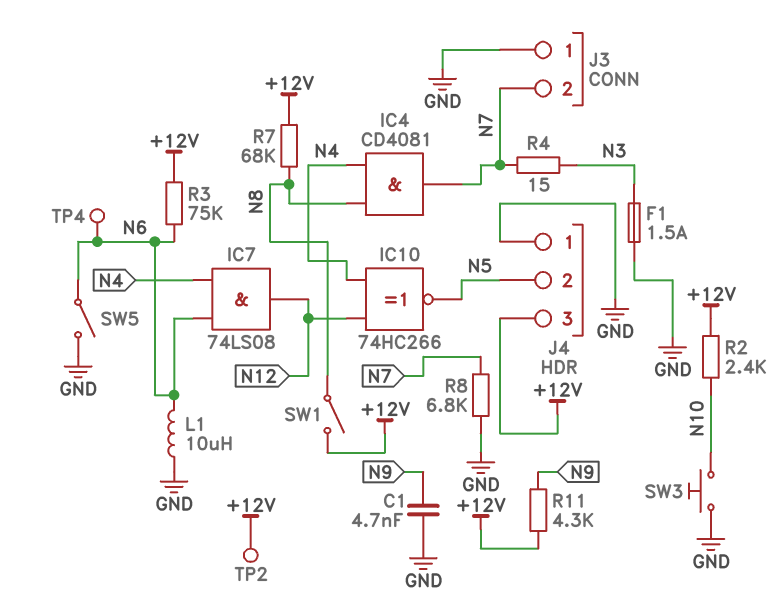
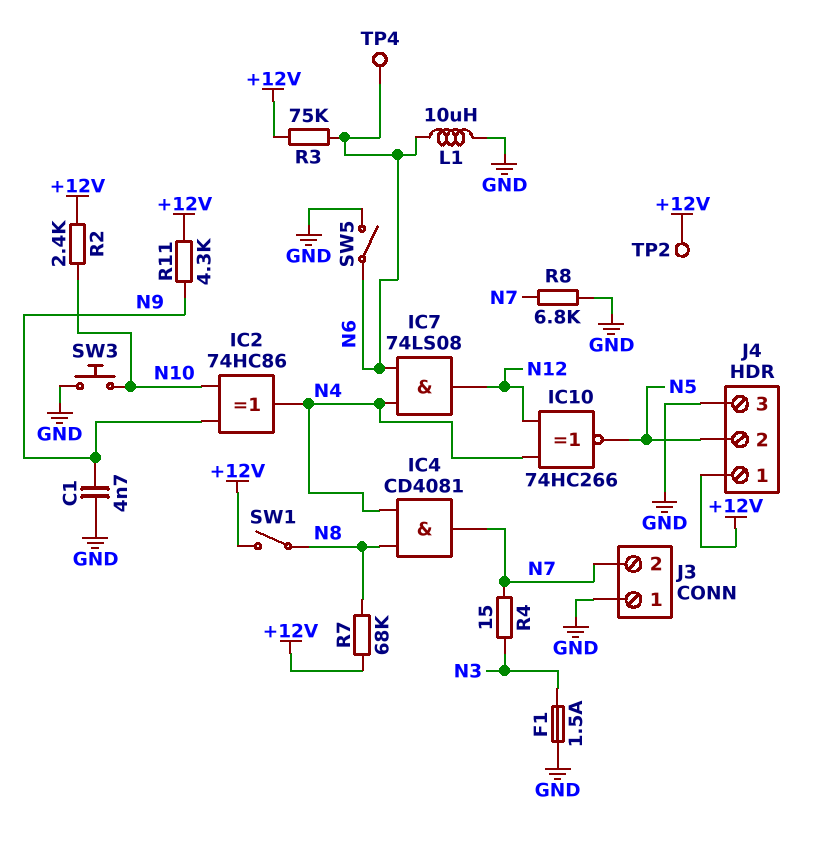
IC2: none -> XOR 74HC86 (in N9, in N10, out N4)
J4 pin 1: GND -> +12V
J4 pin 3: +12V -> GND

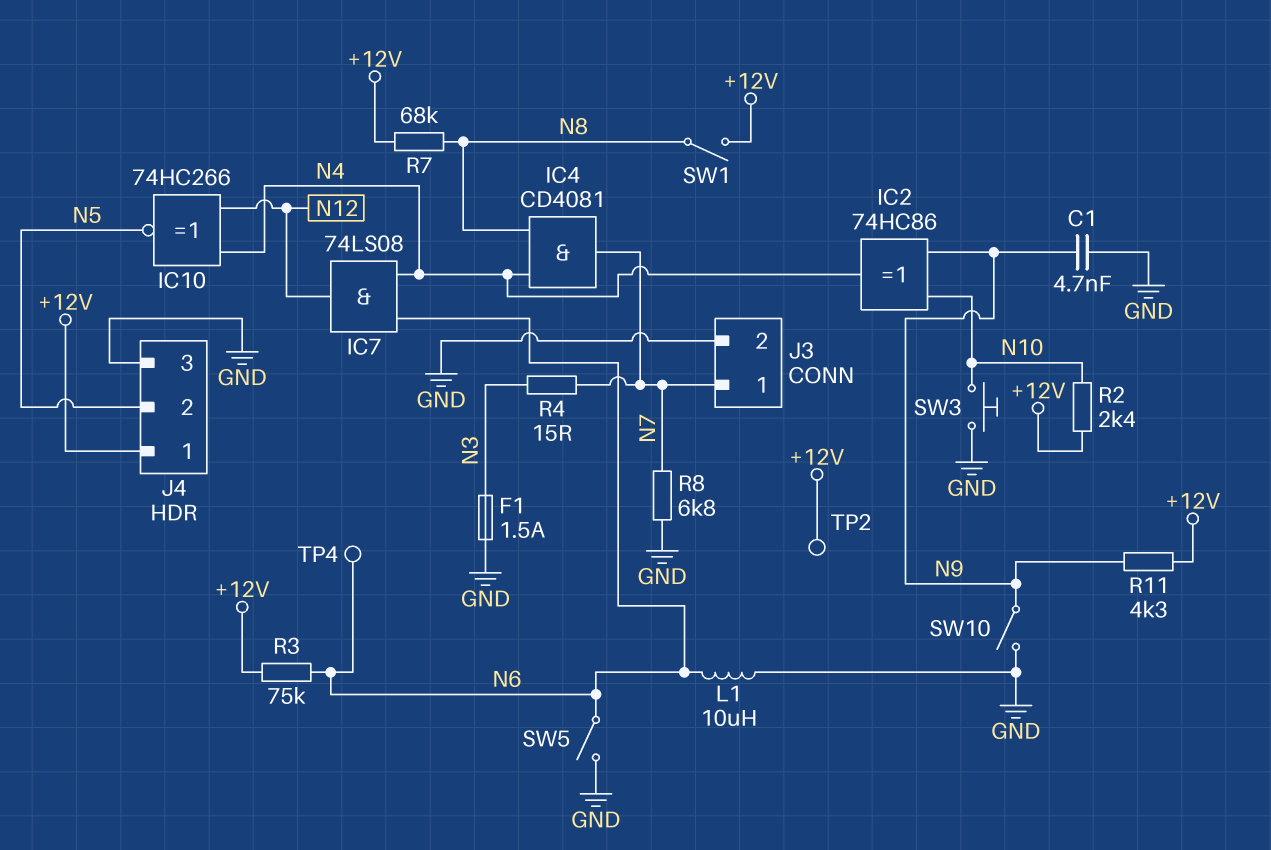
J3 pin 1: GND -> N7
J3 pin 2: N7 -> GND
SW10: none -> switch (GND, N9)

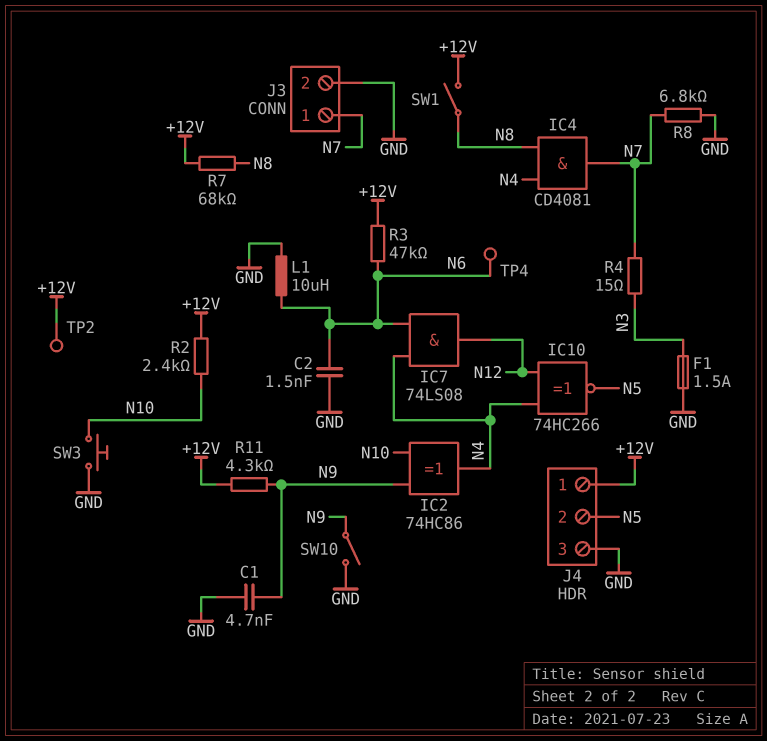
C2: none -> 1.5nF (GND, N6)
R3: 75k (+12V, N6) -> 47k (+12V, N6)
SW5: switch (GND, N6) -> none

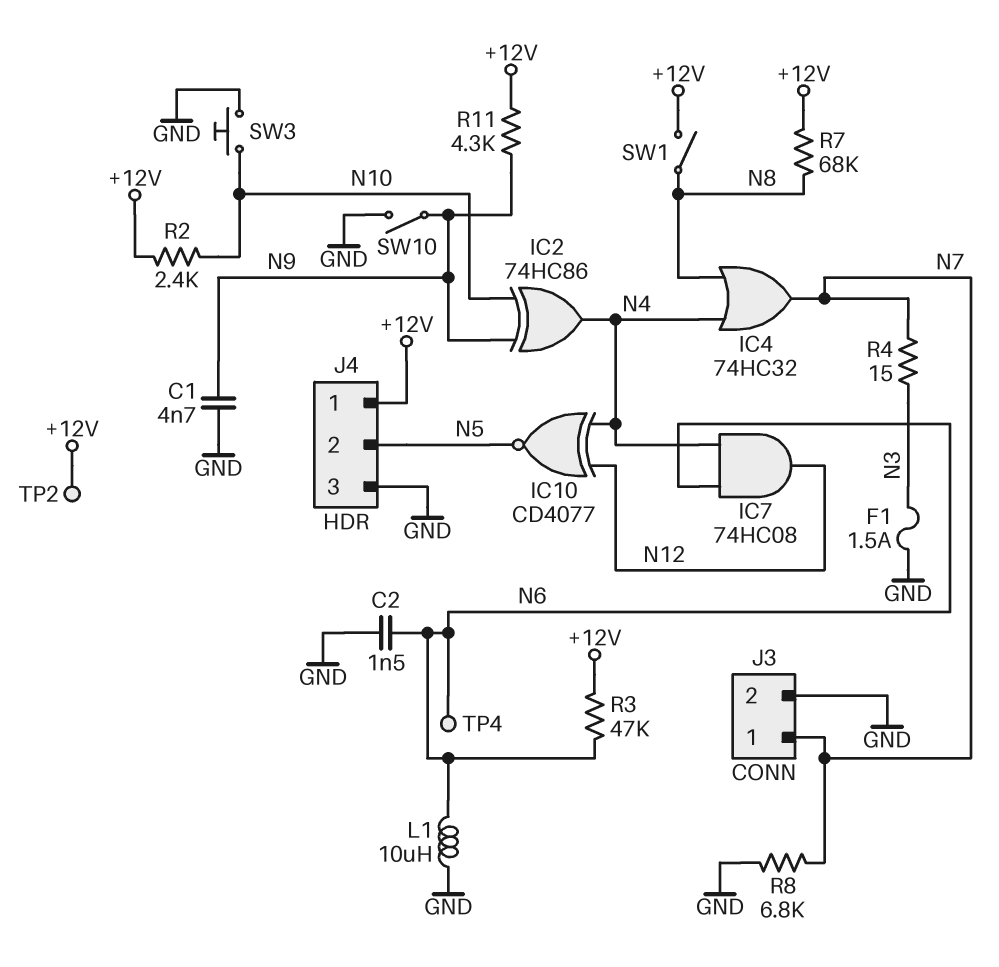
IC4: AND CD4081 (in N4, in N8, out N7) -> OR 74HC32 (in N4, in N8, out N7)
IC7: AND 74LS08 (in N4, in N6, out N12) -> AND 74HC08 (in N4, in N6, out N12)
IC10: XNOR 74HC266 (in N4, in N12, out N5) -> XNOR CD4077 (in N4, in N12, out N5)

